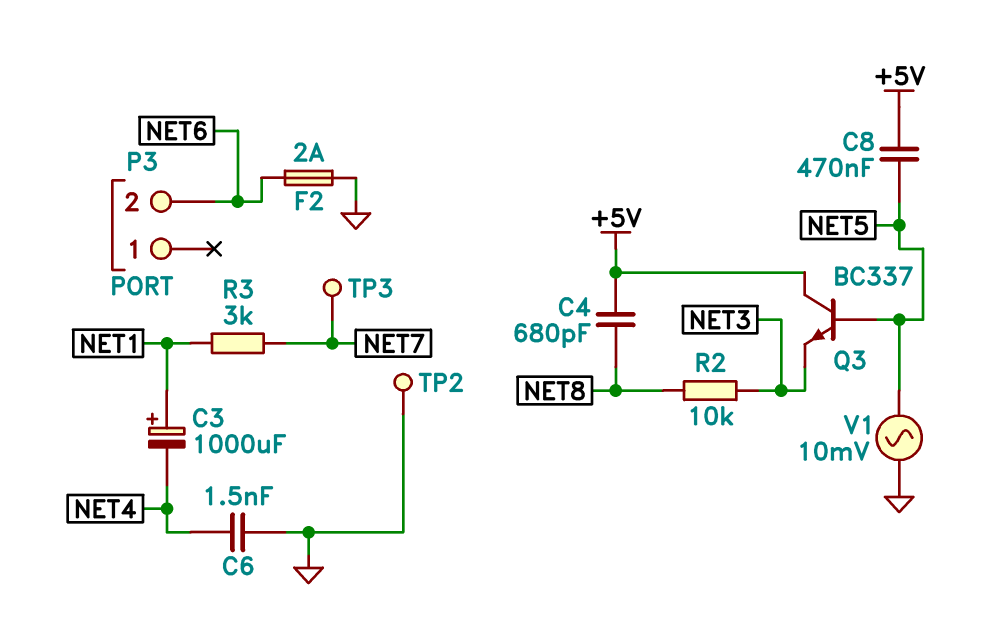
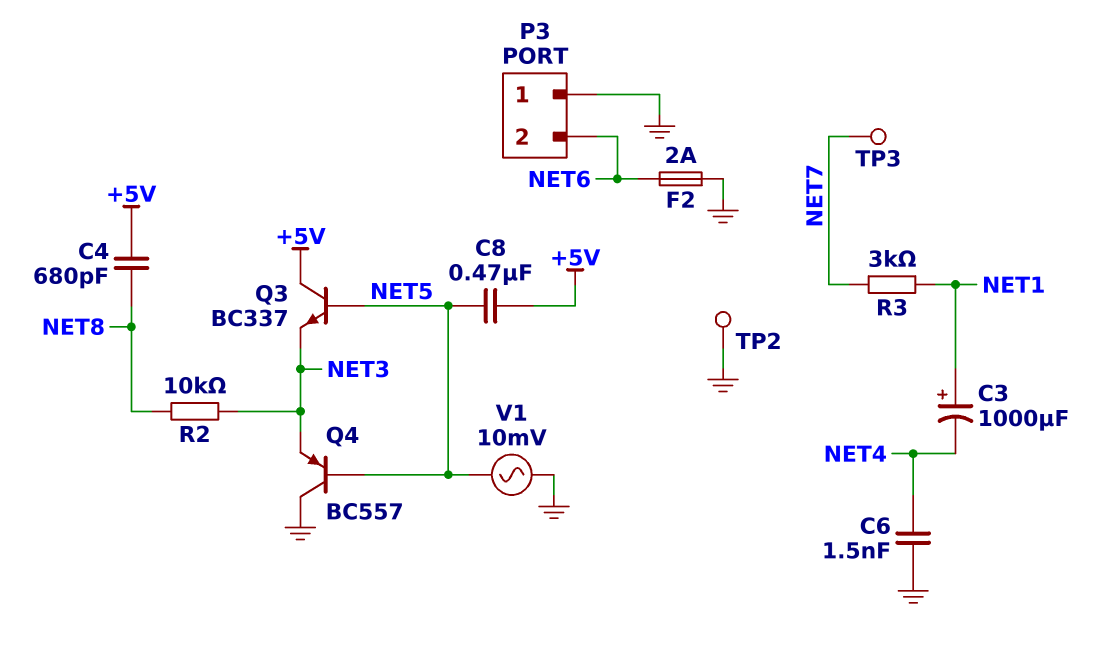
P3 pin 1: none -> GND
Q4: none -> PNP BC557 (B NET5, C GND, E NET3)

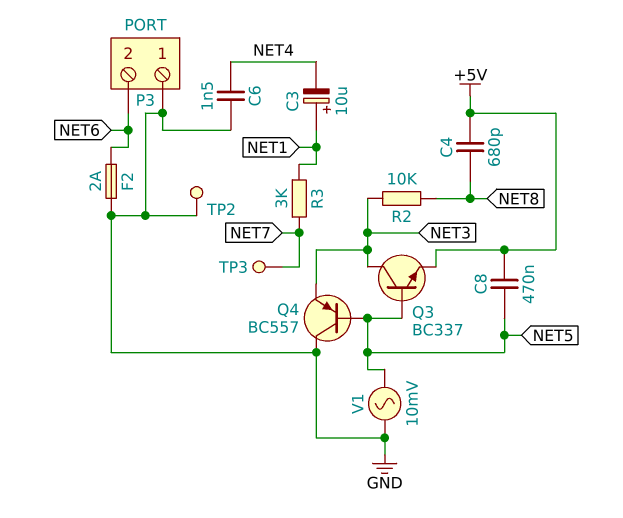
C3: 1000uF (plus NET1, minus NET4) -> 10uF (plus NET1, minus NET4)
Q3: NPN BC337 (B NET5, C +5V, E NET3) -> NPN BC337 (B NET5, C NET3, E +5V)

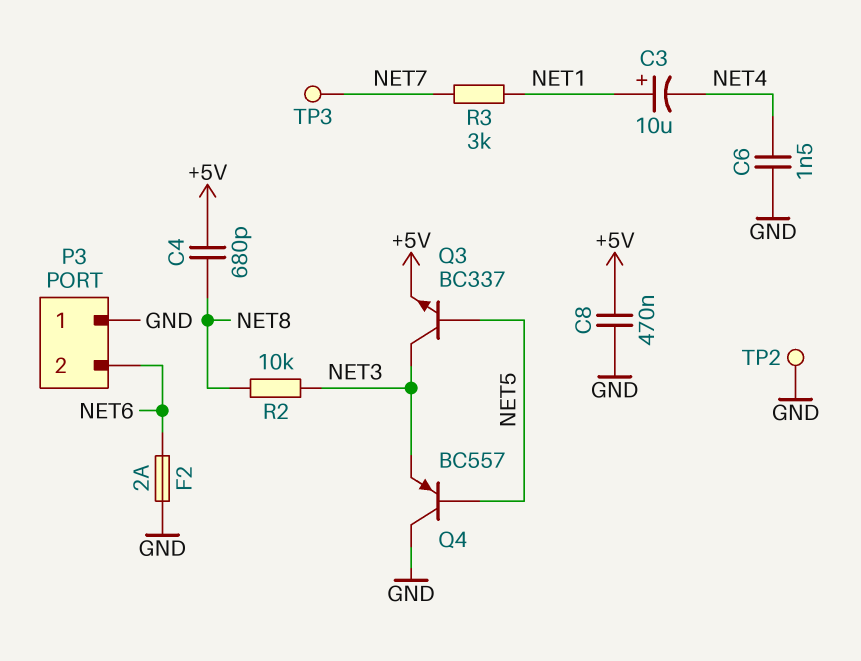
C8: 470nF (+5V, NET5) -> 470nF (+5V, GND)
V1: AC 10mV (GND, NET5) -> none

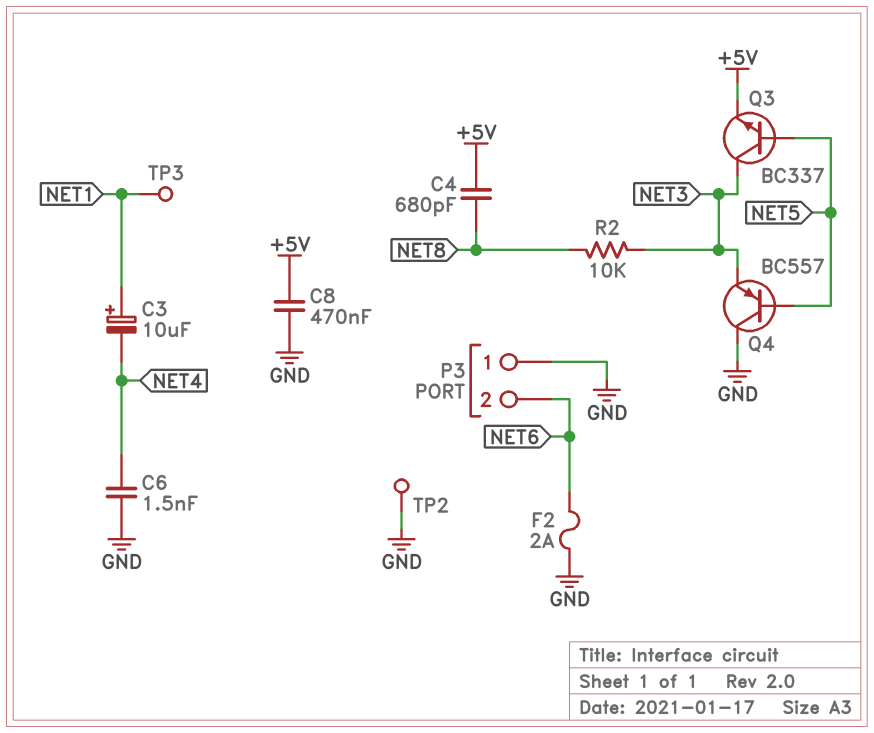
R3: 3k (NET1, NET7) -> none
TP3: test point (NET7) -> test point (NET1)

